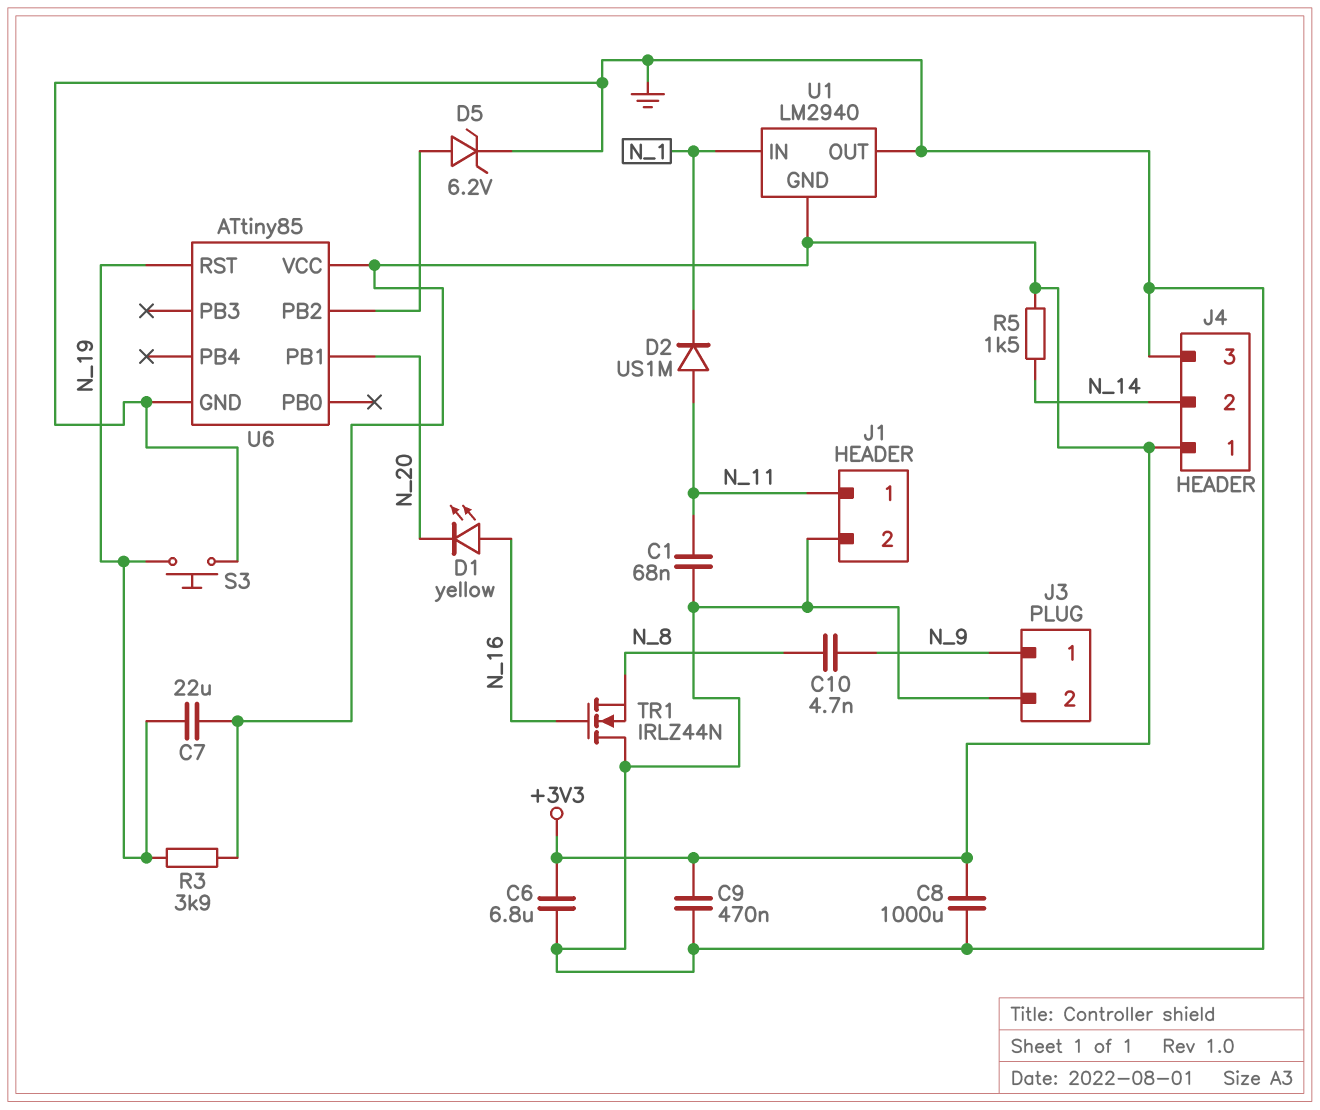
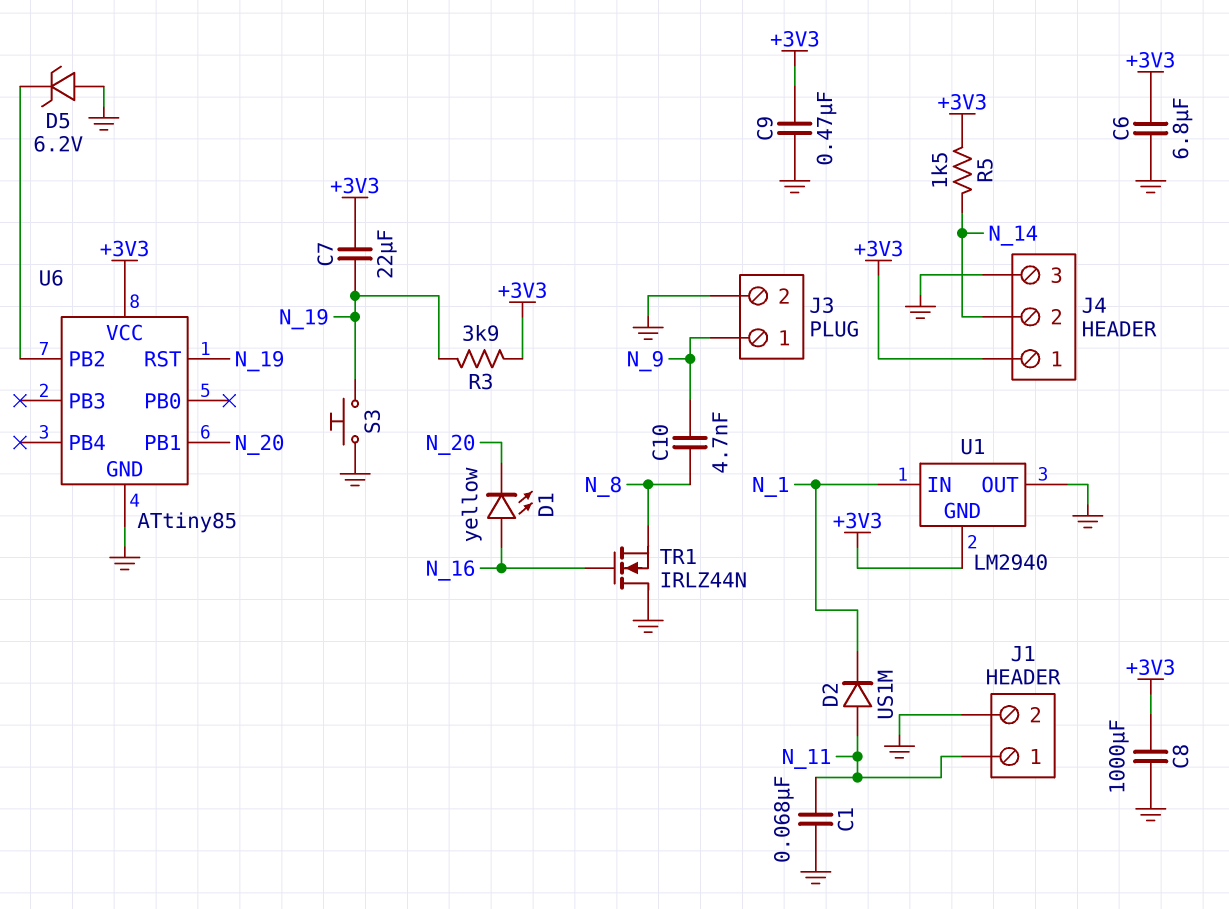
D5: zener 6.2V (A U6/PB2, K GND) -> zener 6.2V (A GND, K U6/PB2)

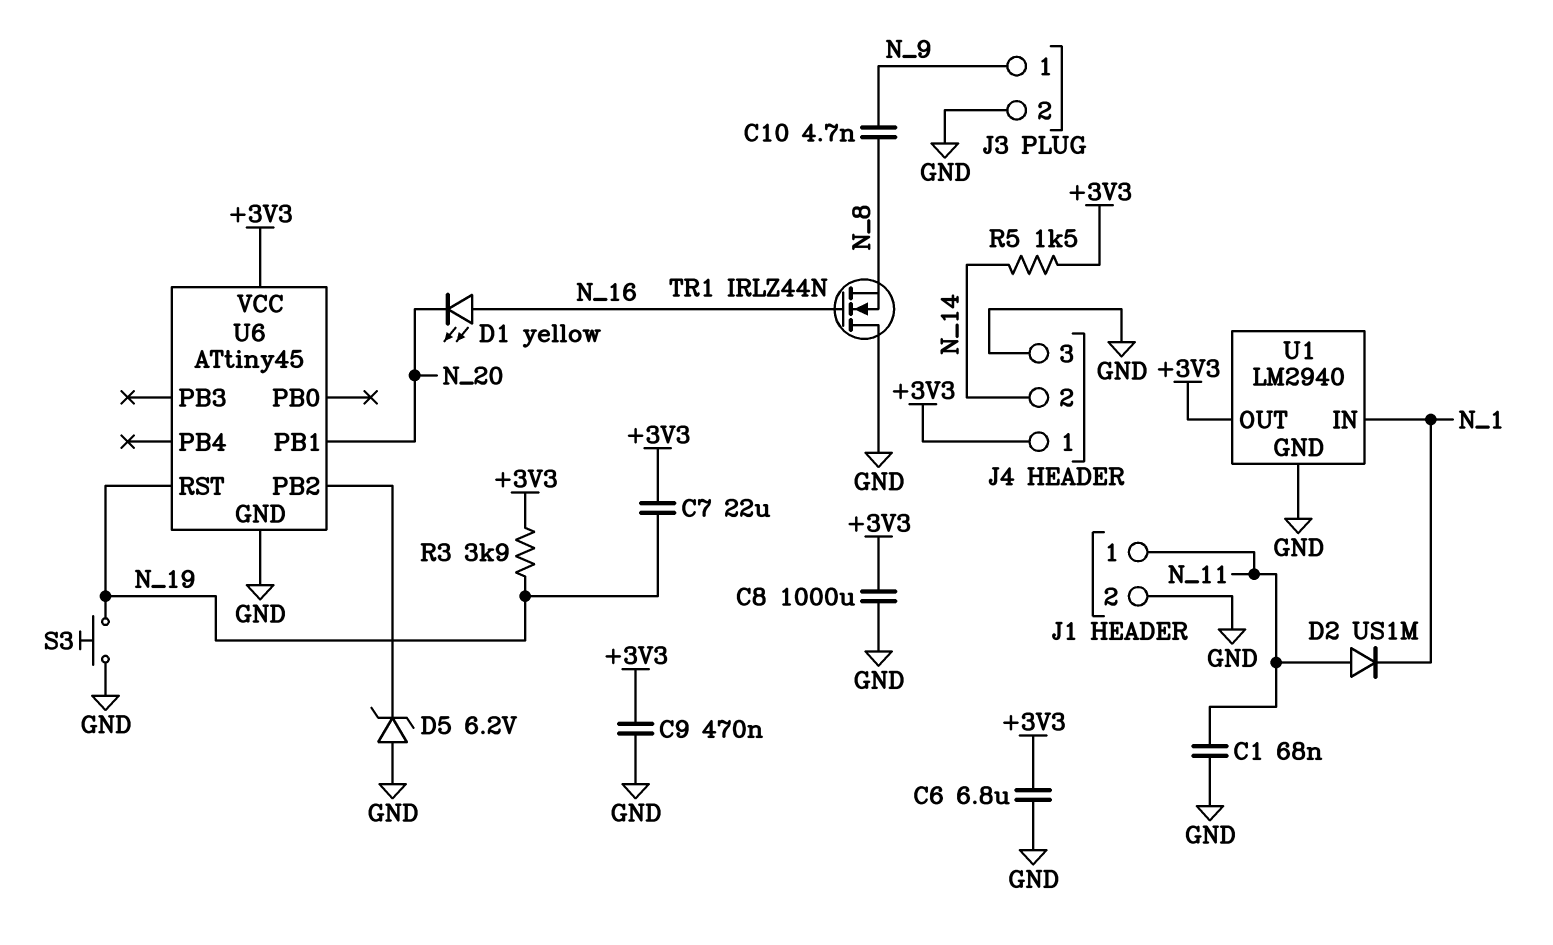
U1 pin GND: +3V3 -> GND
U1 pin OUT: GND -> +3V3
U6: ATtiny85 -> ATtiny45

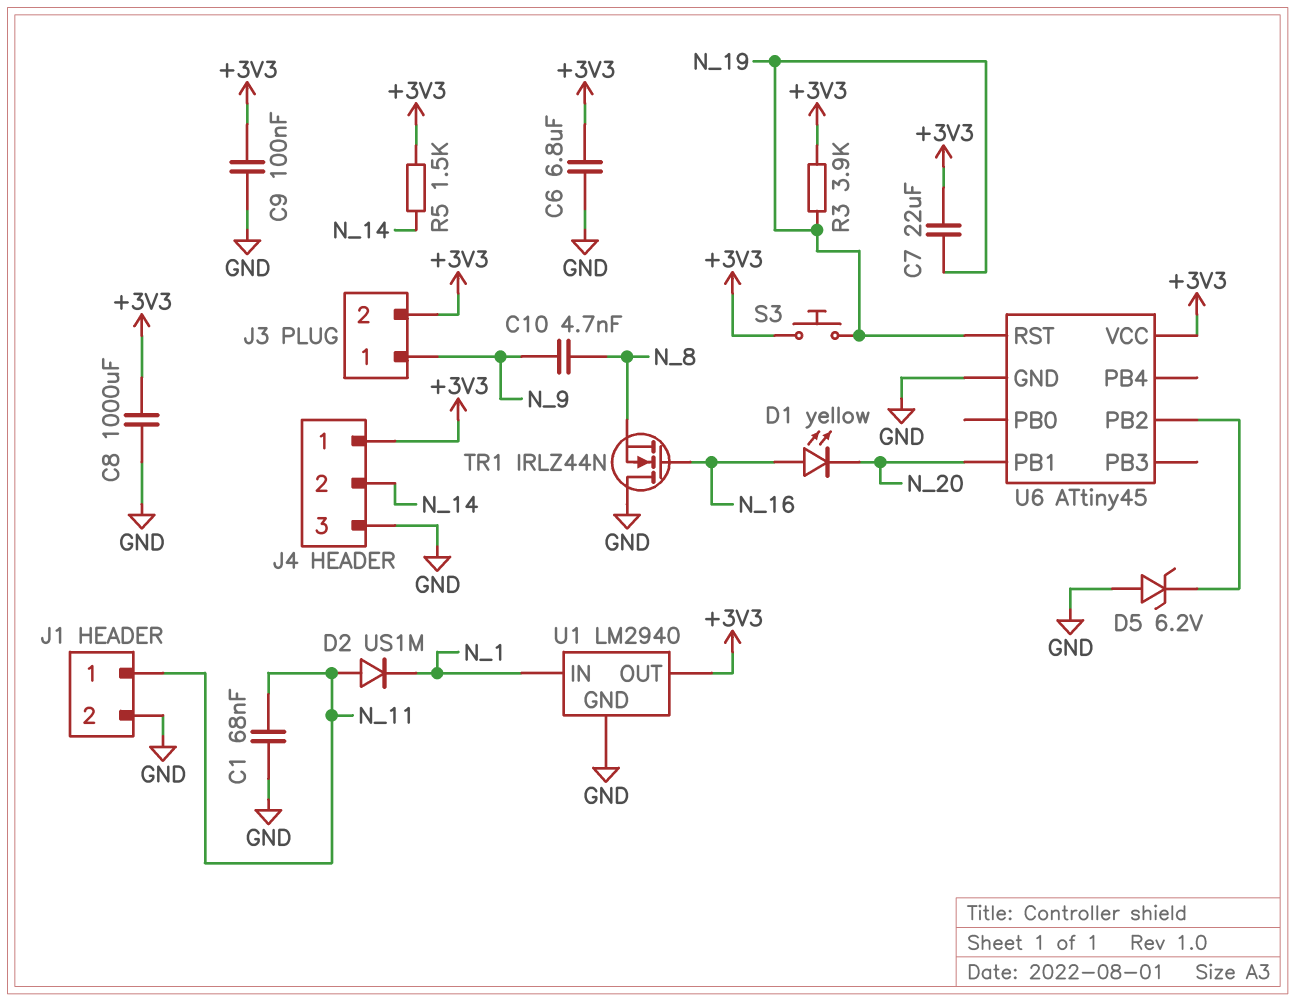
C9: 470nF (+3V3, GND) -> 100nF (+3V3, GND)
J3 pin 2: GND -> +3V3
S3: button (GND, N_19) -> button (+3V3, N_19)

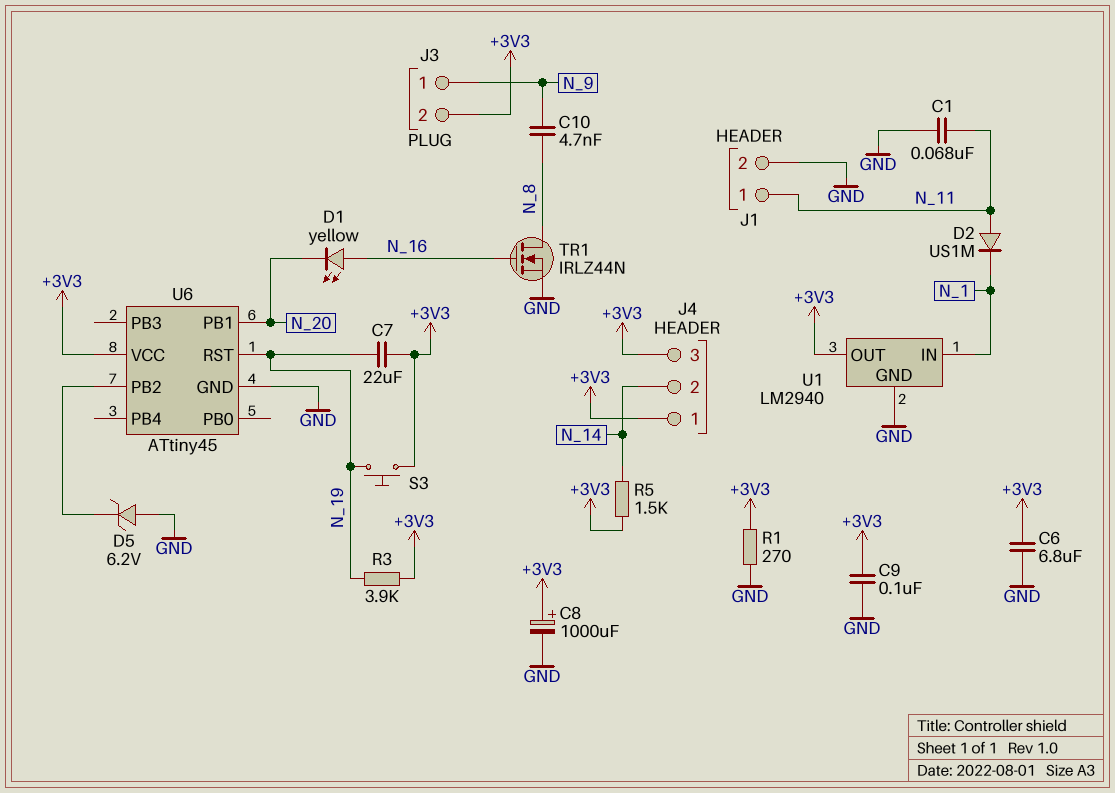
C8: 1000uF (+3V3, GND) -> 1000uF (plus +3V3, minus GND)
J4 pin 3: GND -> +3V3
R1: none -> 270 (+3V3, GND)
TR1: NMOS IRLZ44N (G N_16, D GND, S N_8) -> NMOS IRLZ44N (G N_16, D N_8, S GND)

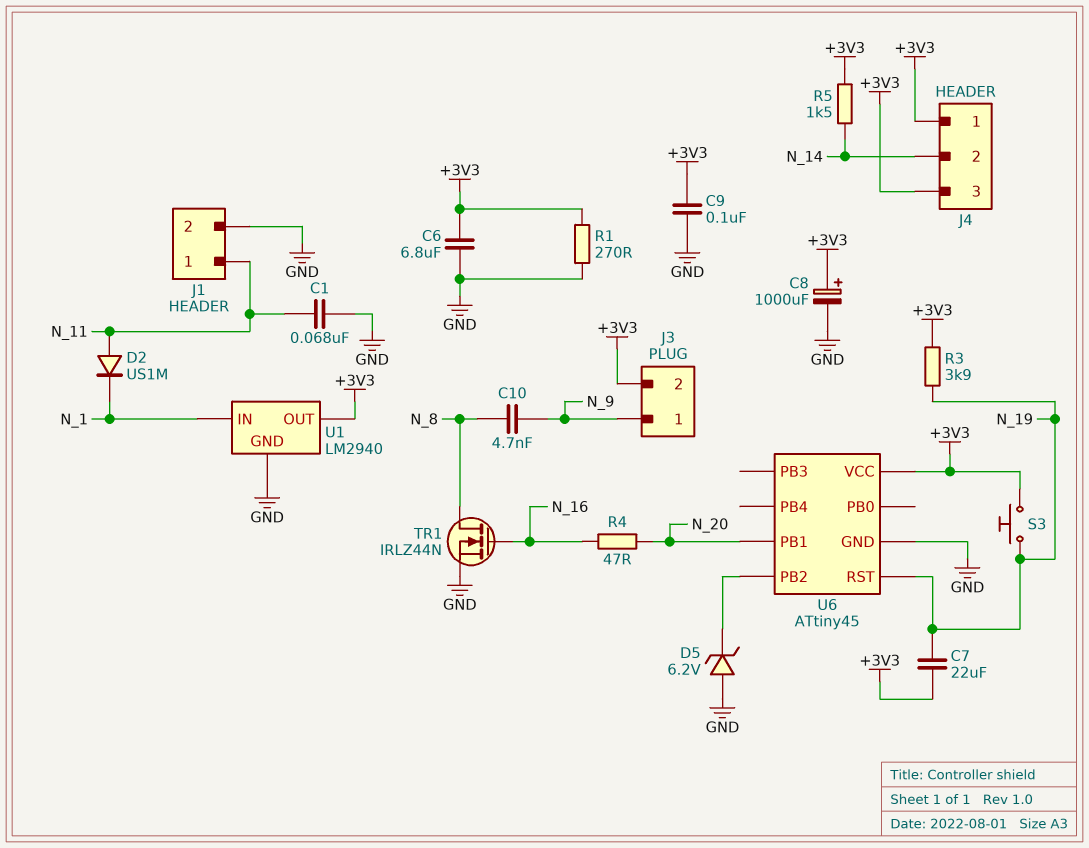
D1: LED yellow (A N_16, K N_20) -> none
R4: none -> 47 (N_16, N_20)

